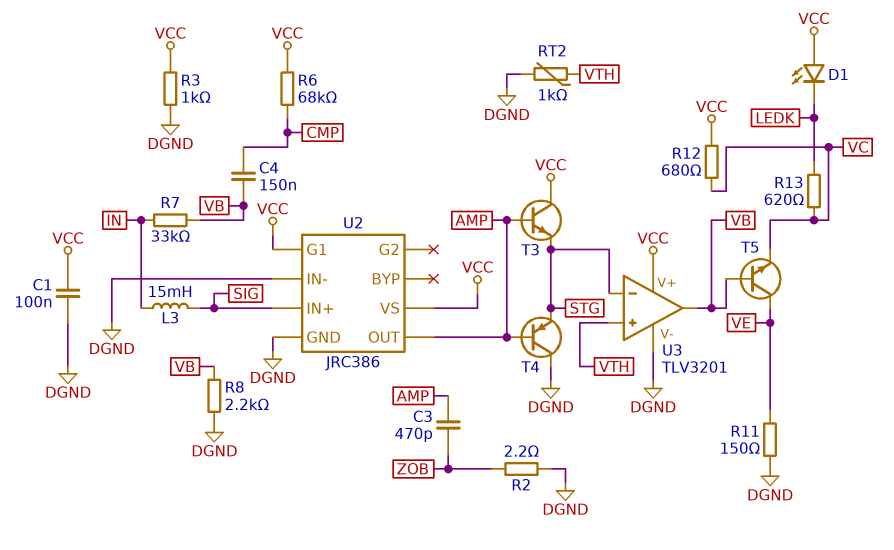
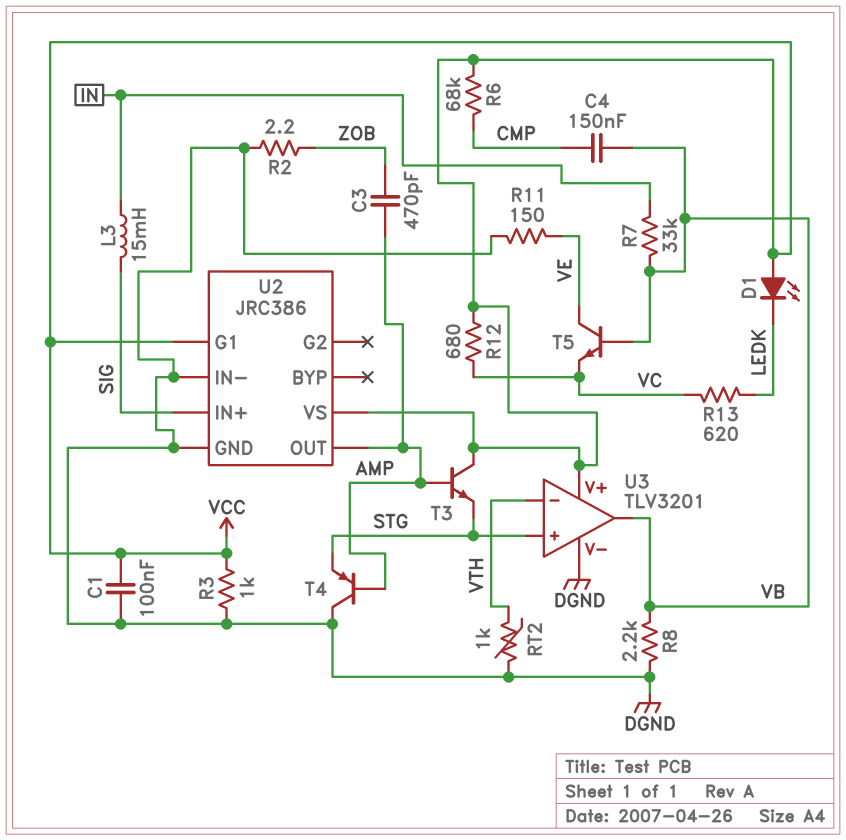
U3 pin in+: VTH -> STG
U3 pin in-: STG -> VTH

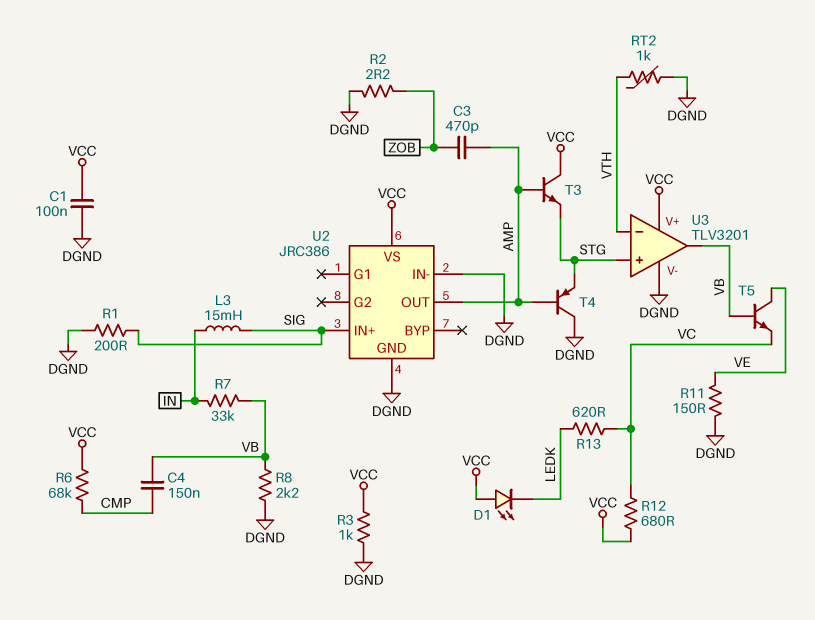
R1: none -> 200 (DGND, SIG)
U2 pin G1: VCC -> none

